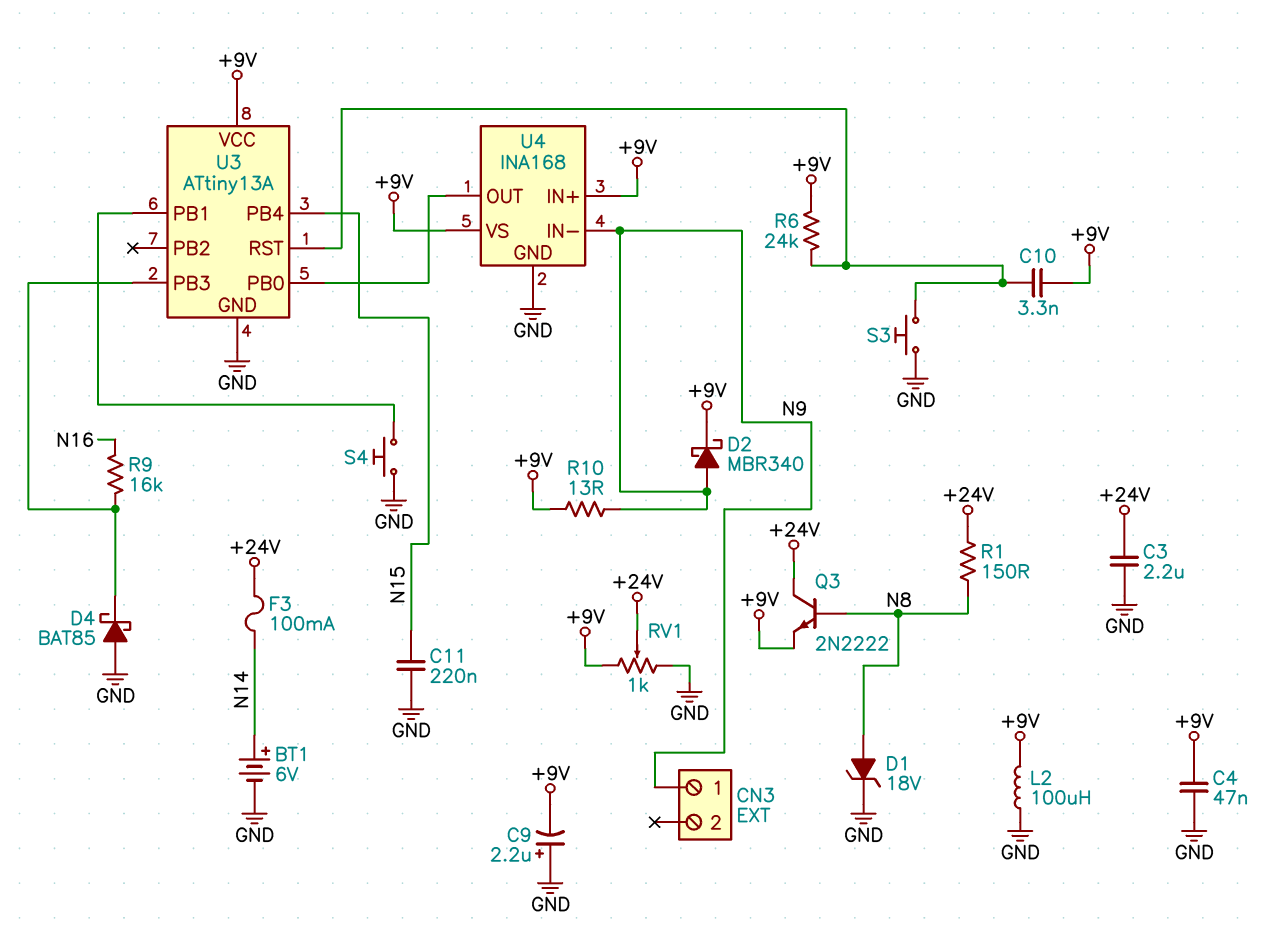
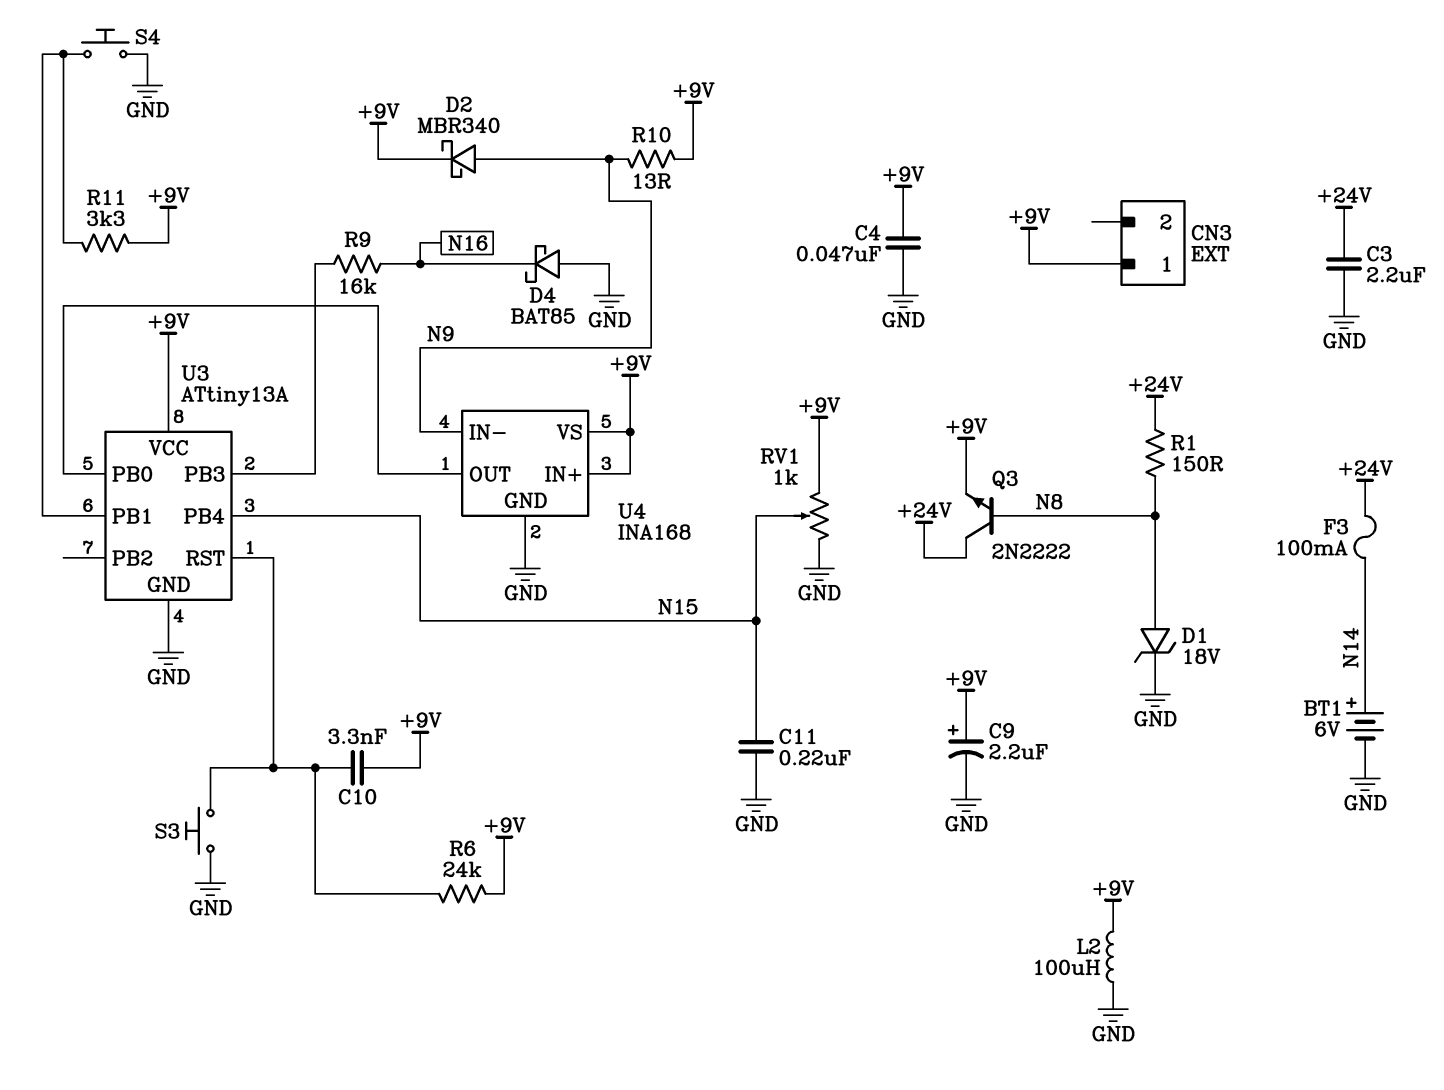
C9: 2.2uF (plus GND, minus +9V) -> 2.2uF (plus +9V, minus GND)
CN3 pin 1: N9 -> +9V
D4: schottky BAT85 (A GND, K U3/PB3) -> schottky BAT85 (A GND, K N16)
R11: none -> 3.3k (+9V, U3/PB1)
RV1: 1k (+9V, GND, wiper +24V) -> 1k (+9V, GND, wiper N15)

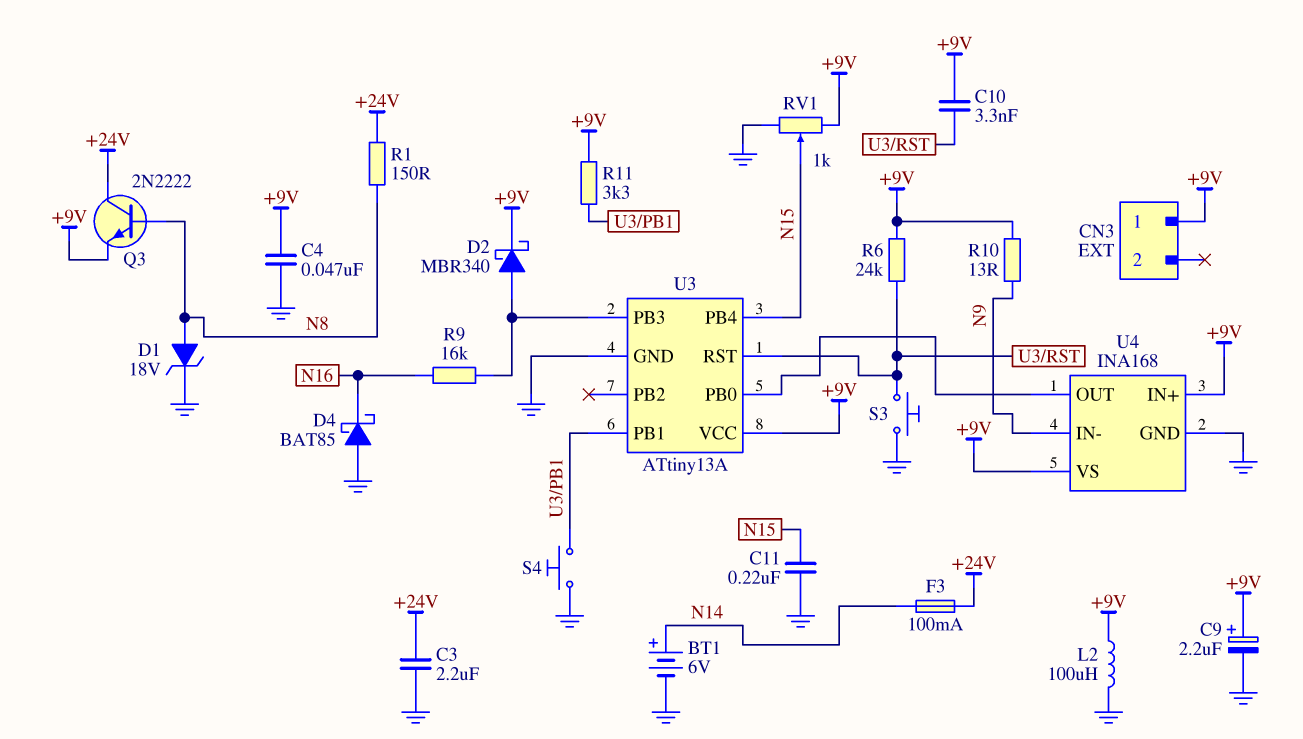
D2: schottky MBR340 (A N9, K +9V) -> schottky MBR340 (A U3/PB3, K +9V)

